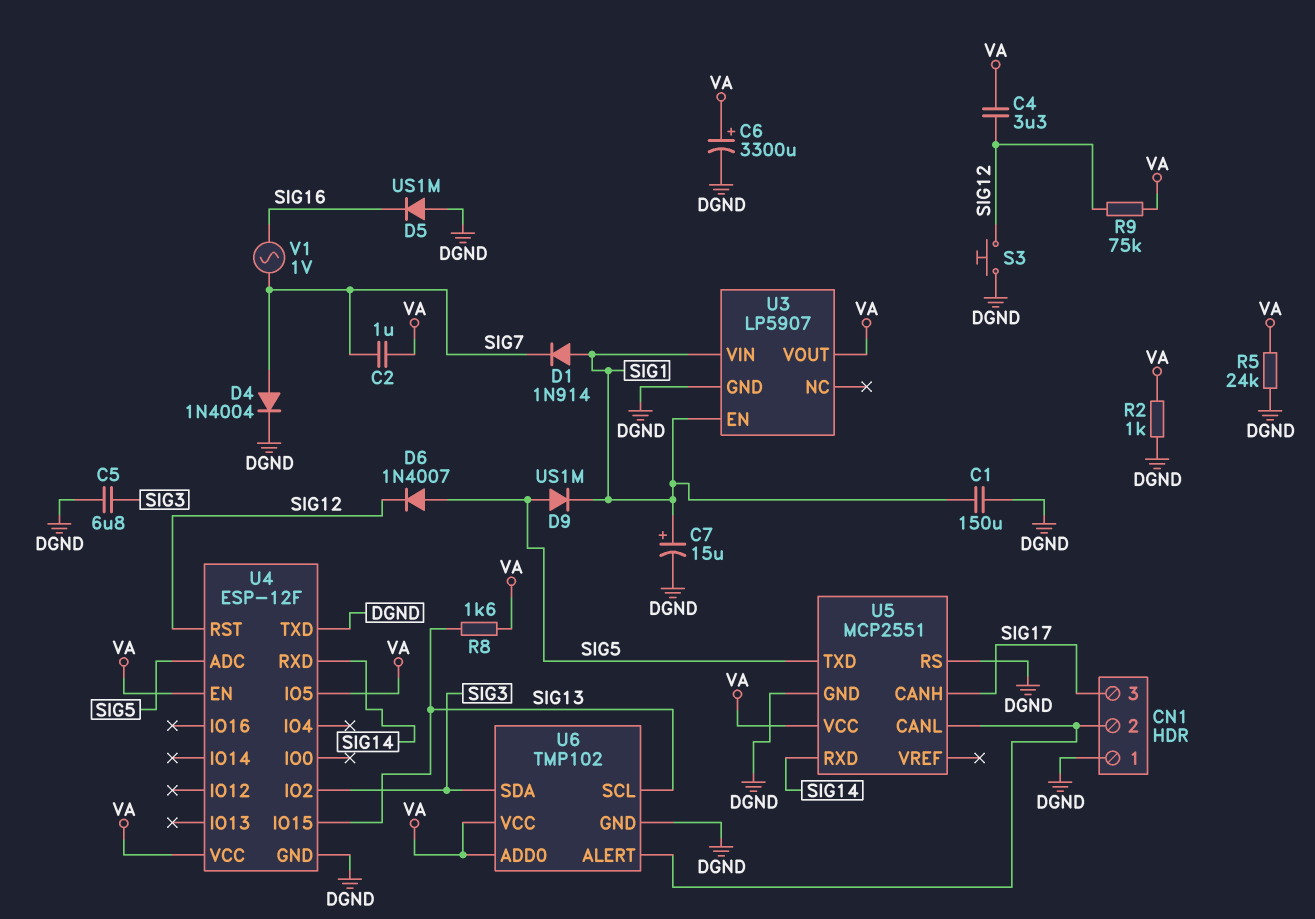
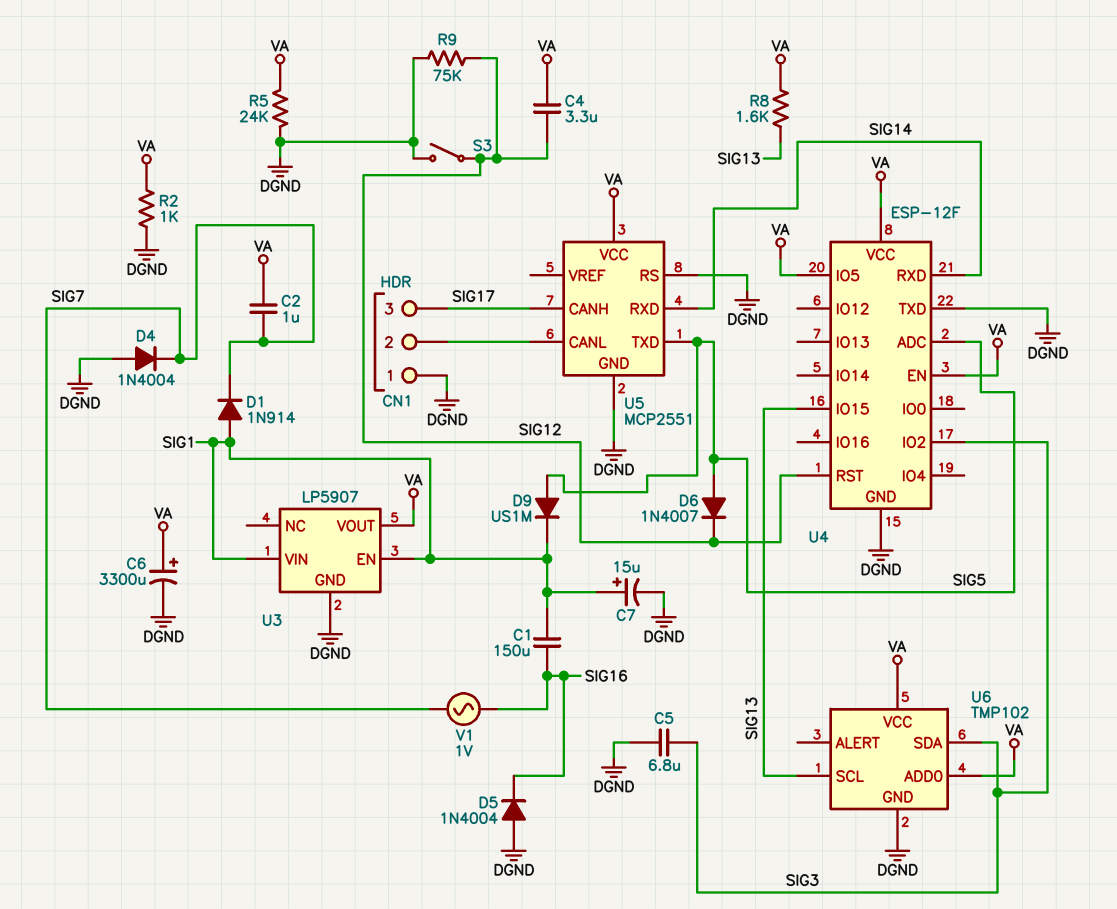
C1: 150uF (DGND, SIG1) -> 150uF (SIG1, SIG16)
D4: diode 1N4004 (A SIG7, K DGND) -> diode 1N4004 (A DGND, K SIG7)
D5: diode US1M (A DGND, K SIG16) -> diode 1N4004 (A DGND, K SIG16)
R9: 75k (SIG12, VA) -> 75k (DGND, SIG12)
S3: button (DGND, SIG12) -> switch (DGND, SIG12)
U6 pin ALERT: CN1/2 -> none

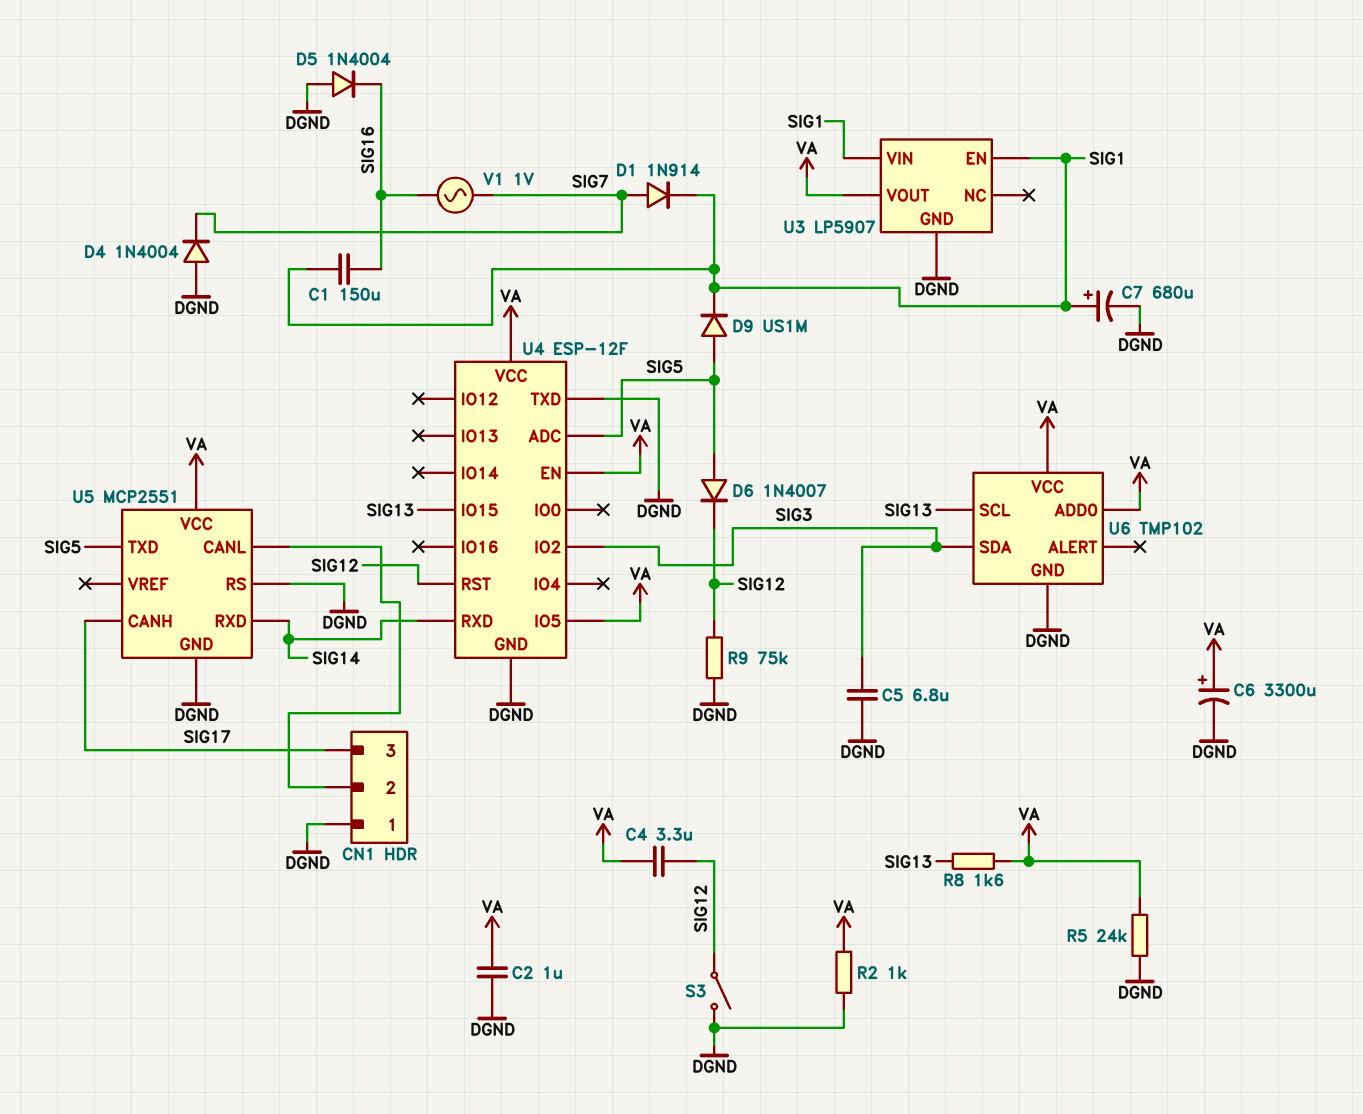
C2: 1uF (SIG7, VA) -> 1uF (DGND, VA)
C7: 15uF (plus SIG1, minus DGND) -> 680uF (plus SIG1, minus DGND)
D1: diode 1N914 (A SIG1, K SIG7) -> diode 1N914 (A SIG7, K SIG1)

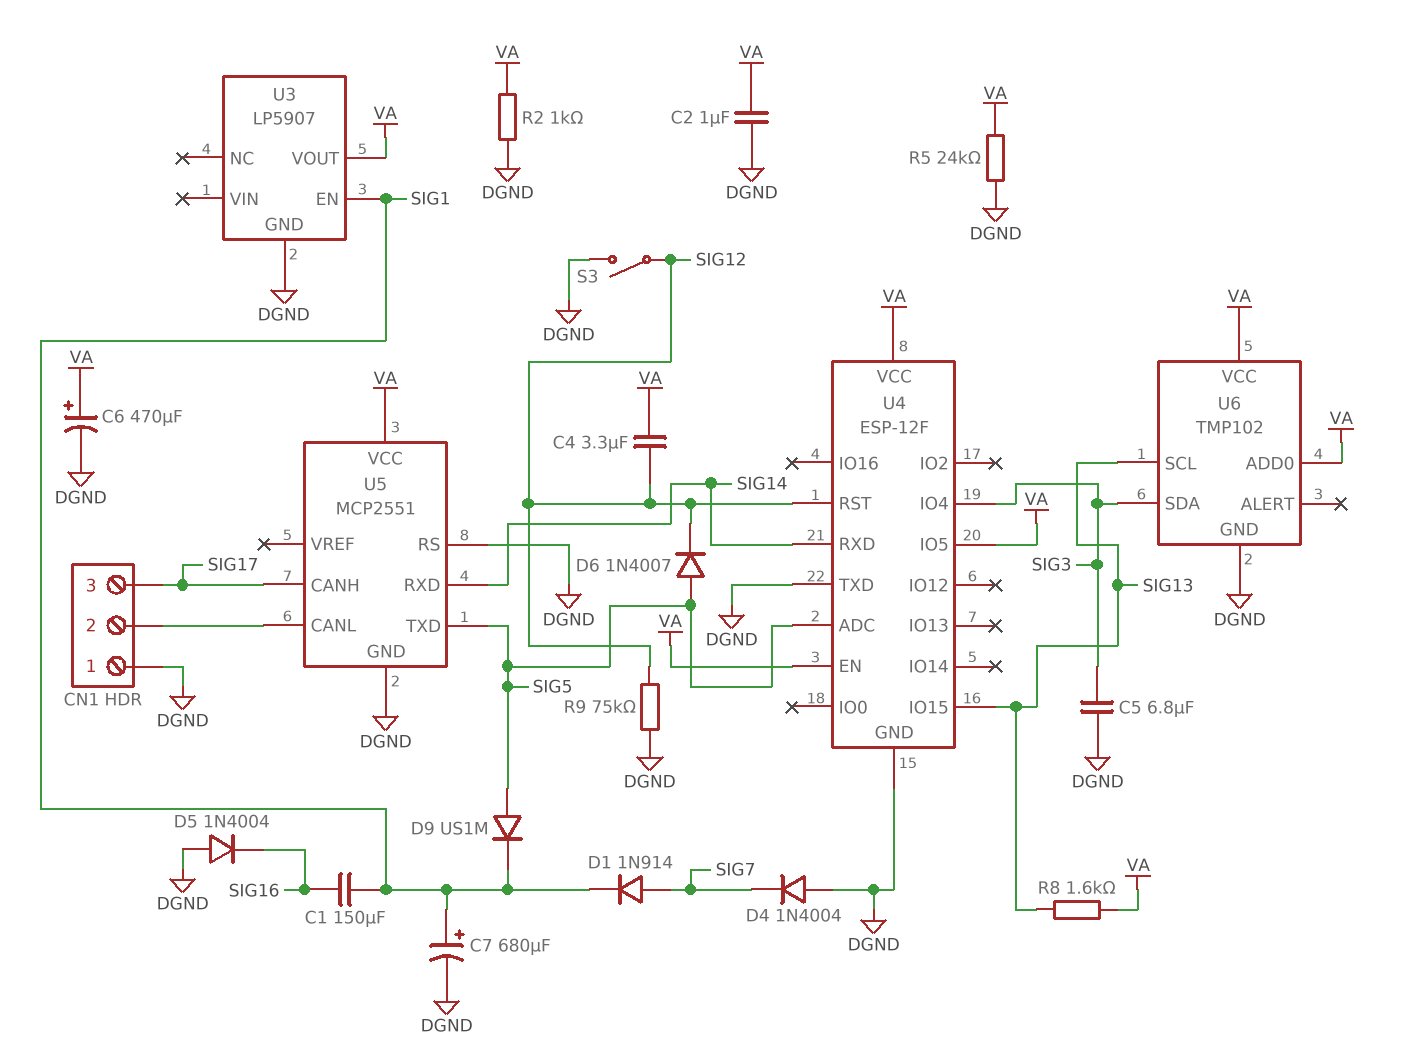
C6: 3300uF (plus VA, minus DGND) -> 470uF (plus VA, minus DGND)
U3 pin VIN: SIG1 -> none
U4 pin IO2: SIG3 -> none
U4 pin IO4: none -> SIG3
V1: AC 1V (SIG7, SIG16) -> none

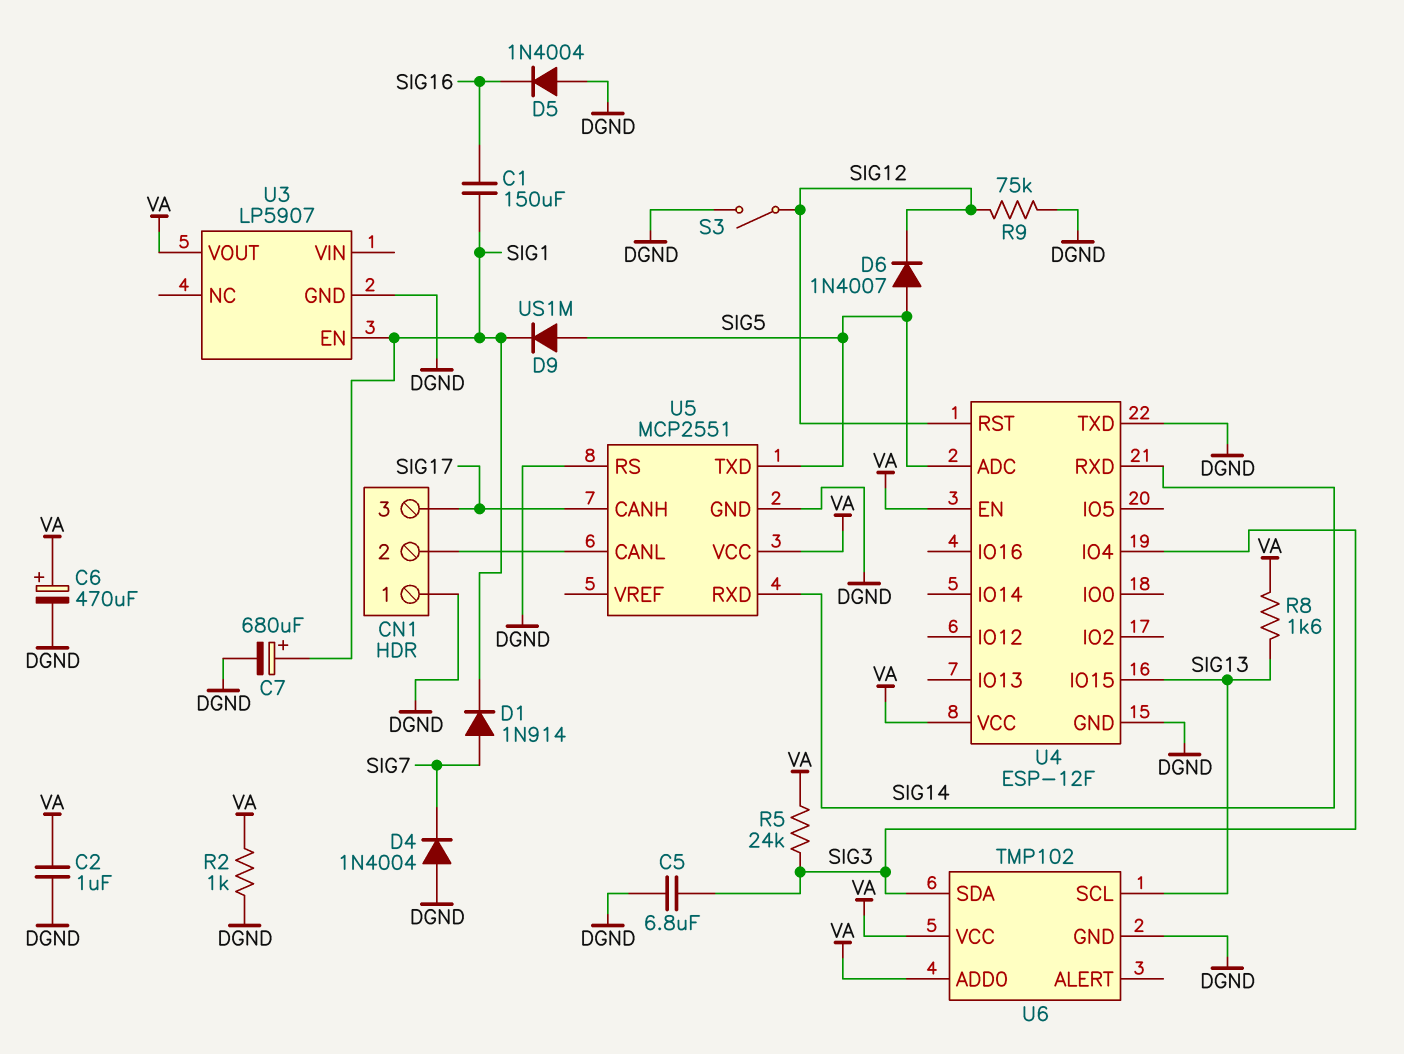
C4: 3.3uF (SIG12, VA) -> none
R5: 24k (DGND, VA) -> 24k (SIG3, VA)
U4 pin IO5: VA -> none

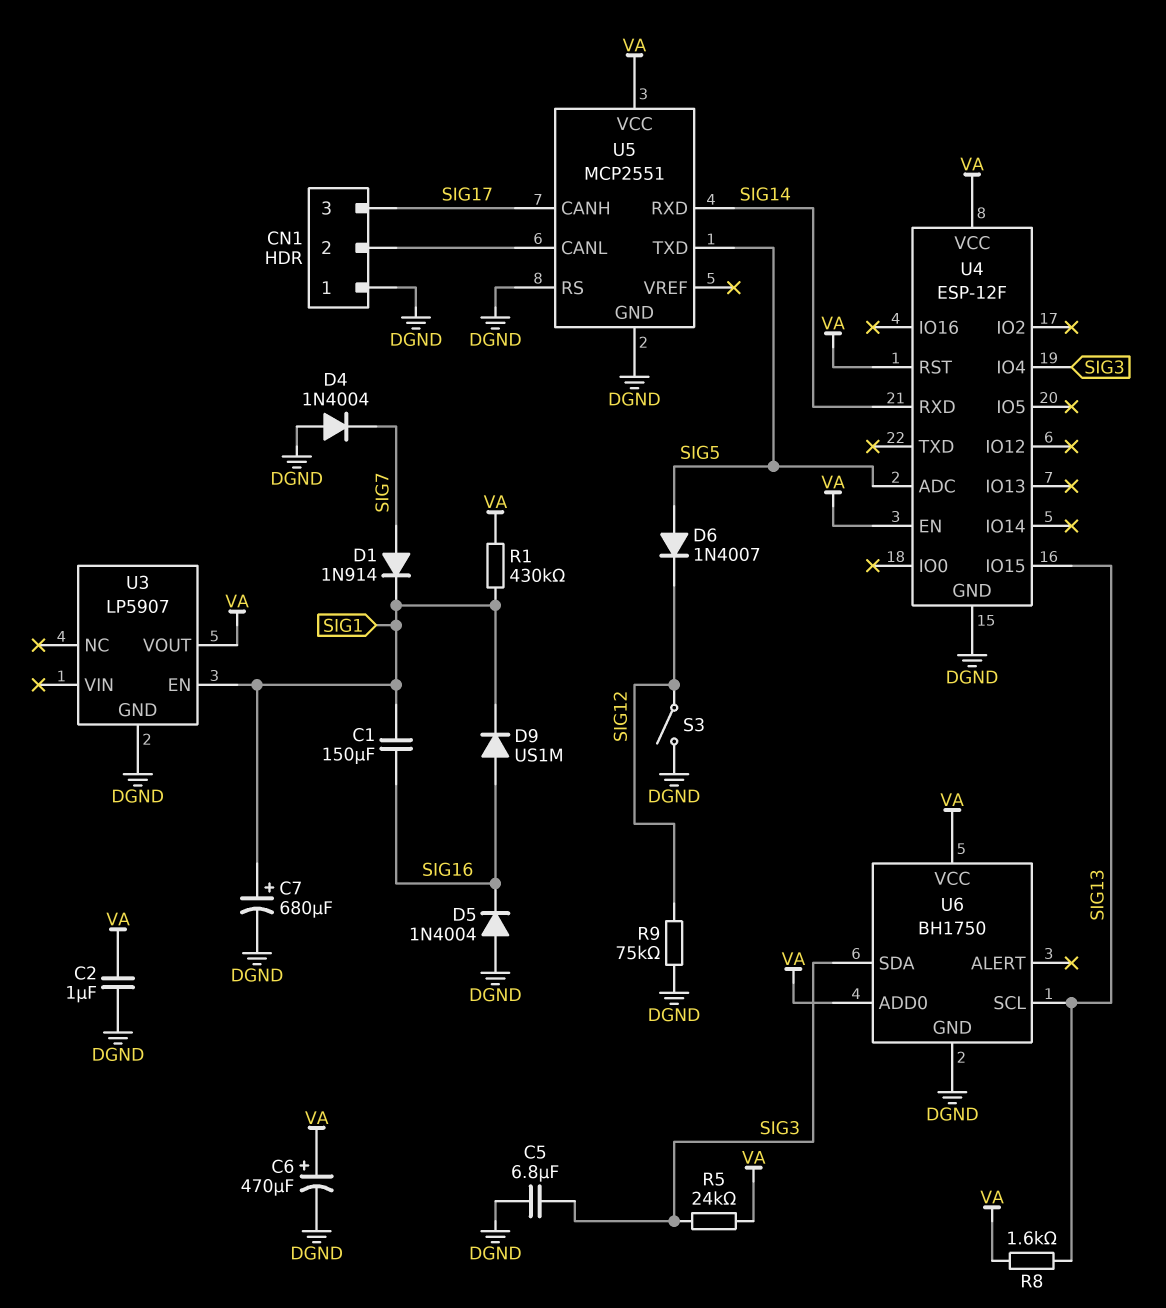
D9: diode US1M (A SIG5, K SIG1) -> diode US1M (A SIG16, K SIG1)
R1: none -> 430k (SIG1, VA)
R2: 1k (DGND, VA) -> none
U4 pin RST: SIG12 -> VA
U4 pin TXD: DGND -> none
U6: TMP102 -> BH1750

